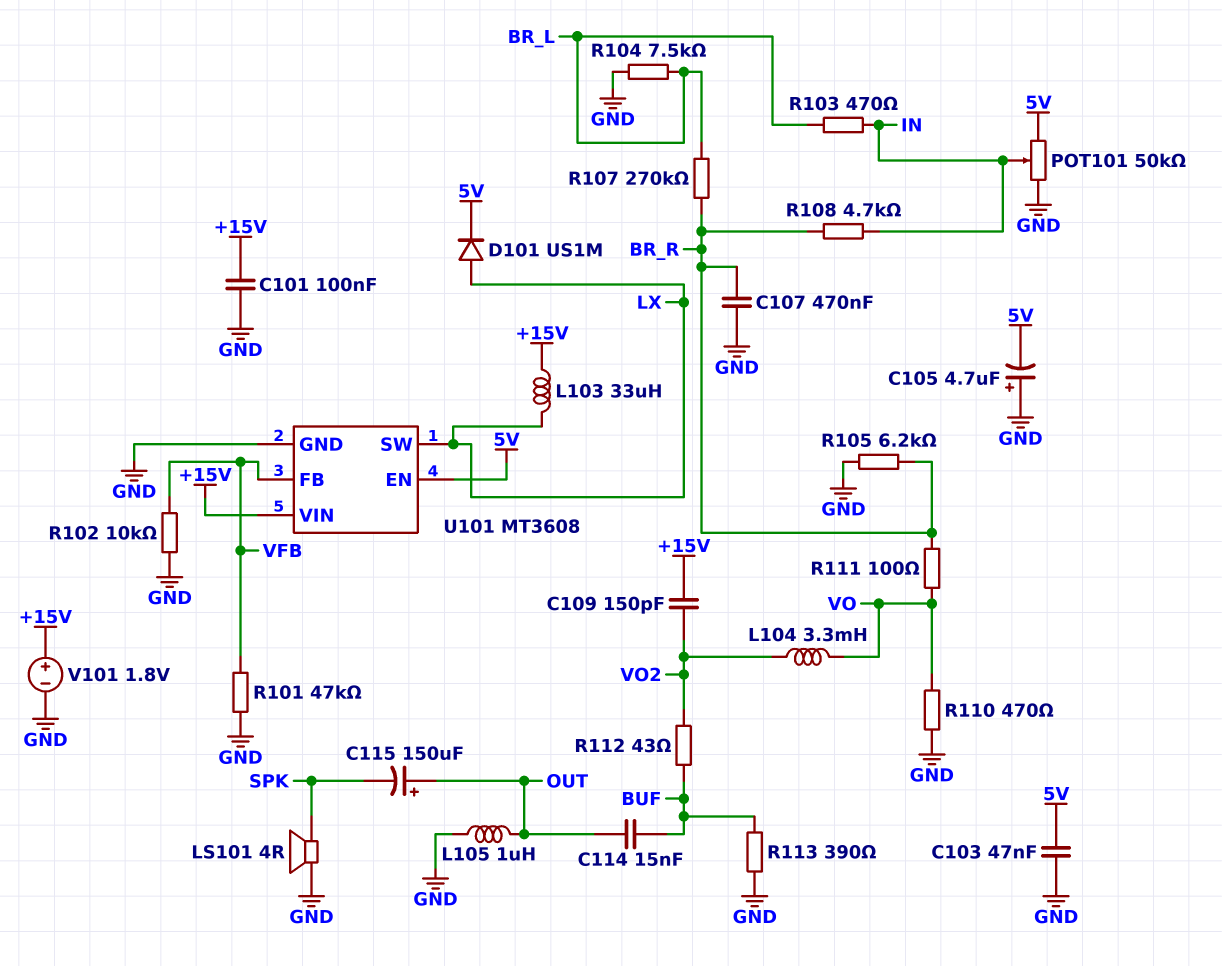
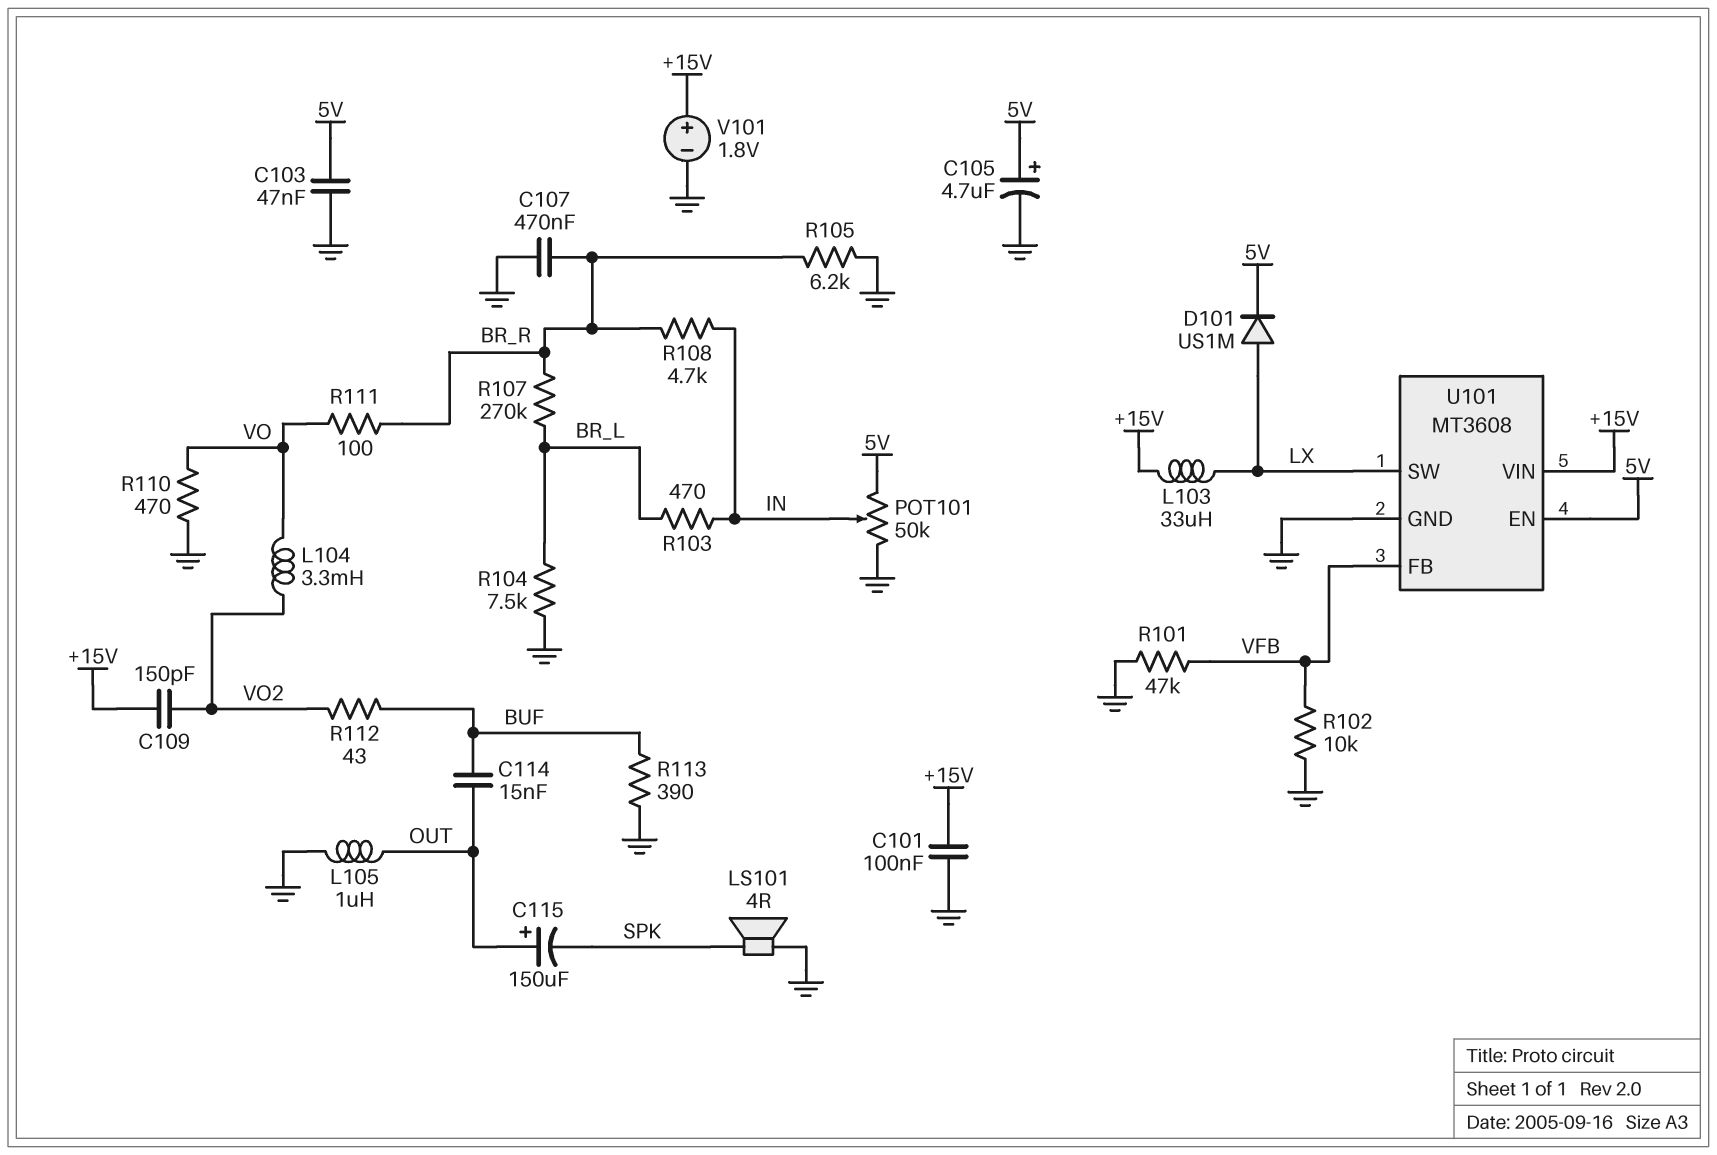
C105: 4.7uF (plus GND, minus 5V) -> 4.7uF (plus 5V, minus GND)

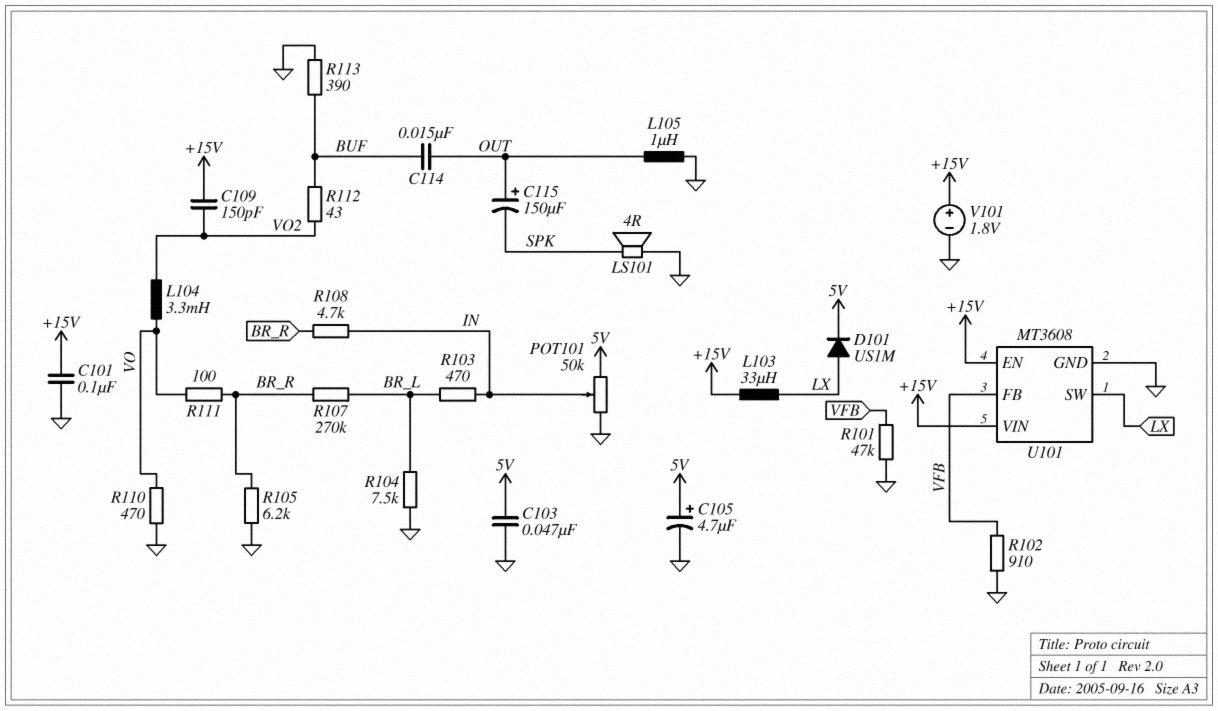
C107: 470nF (BR_R, GND) -> none
R102: 10k (GND, VFB) -> 910 (GND, VFB)
U101 pin EN: 5V -> +15V

